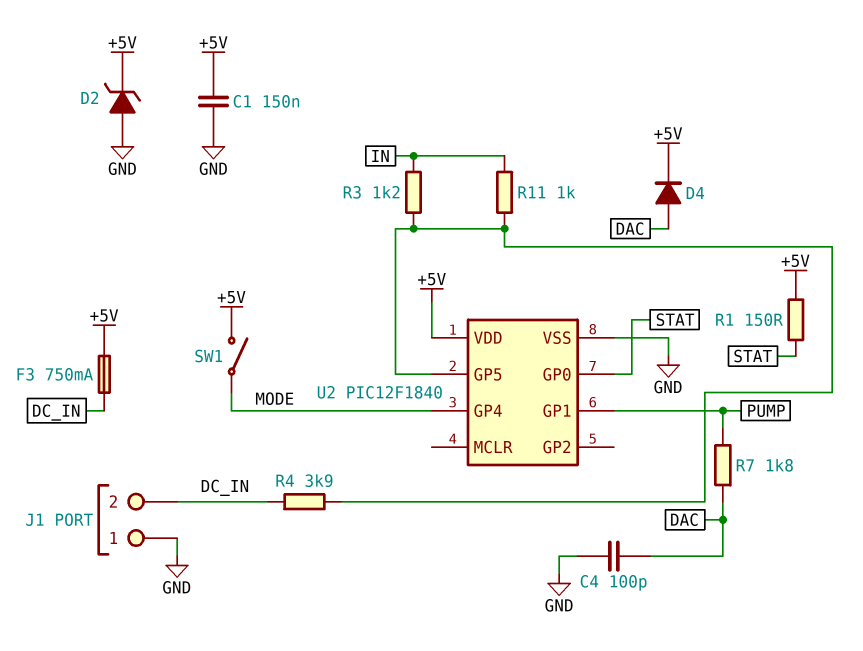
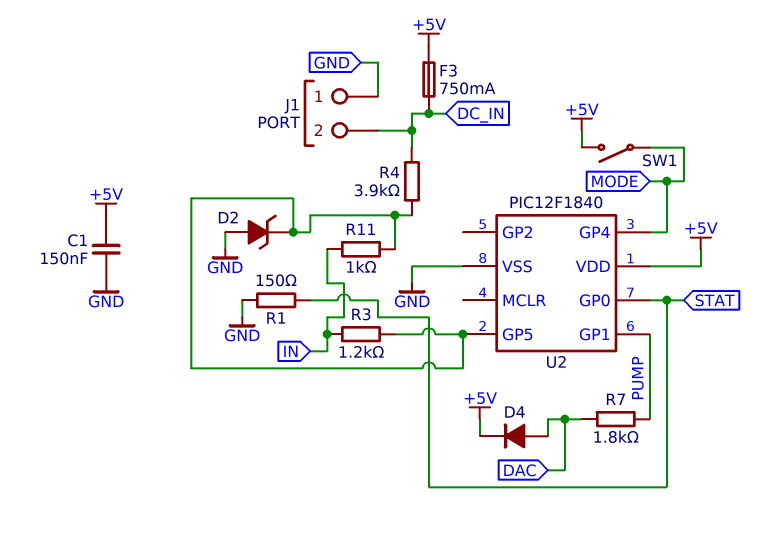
C4: 100pF (DAC, GND) -> none
D2: zener (A GND, K +5V) -> zener (A GND, K U2/GP5)
R1: 150 (+5V, STAT) -> 150 (GND, STAT)

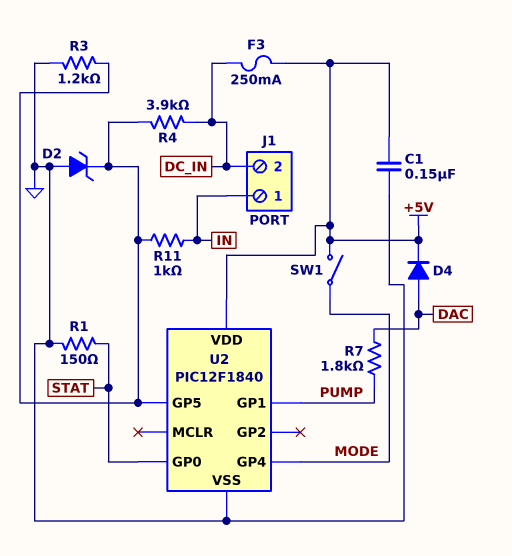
F3: 750mA (+5V, DC_IN) -> 250mA (+5V, DC_IN)
J1 pin 1: GND -> IN
R3: 1.2k (IN, U2/GP5) -> 1.2k (GND, U2/GP5)

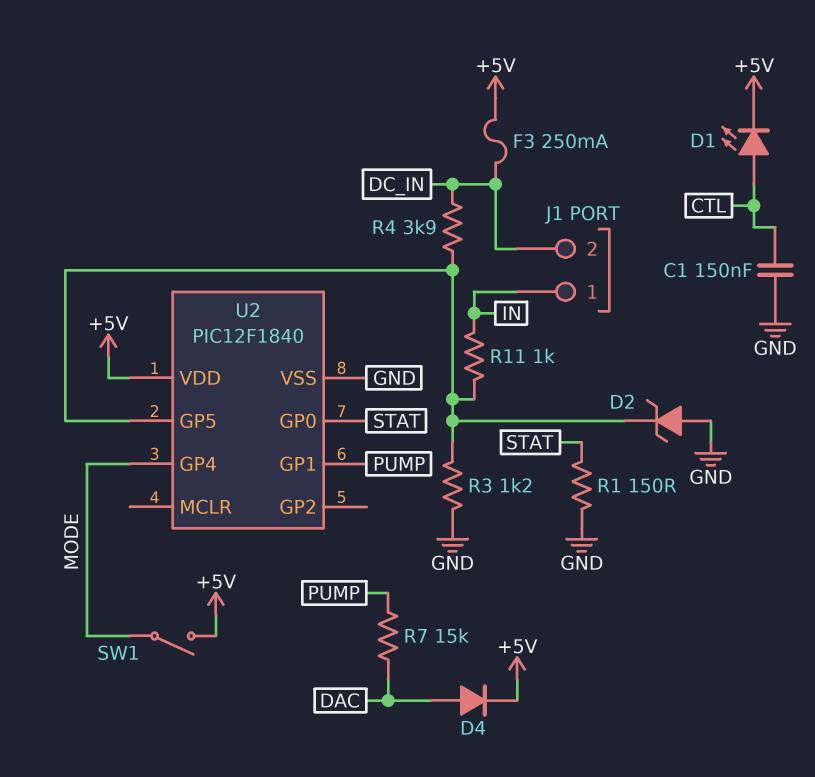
C1: 150nF (+5V, GND) -> 150nF (CTL, GND)
D1: none -> LED (A CTL, K +5V)
R7: 1.8k (DAC, PUMP) -> 15k (DAC, PUMP)

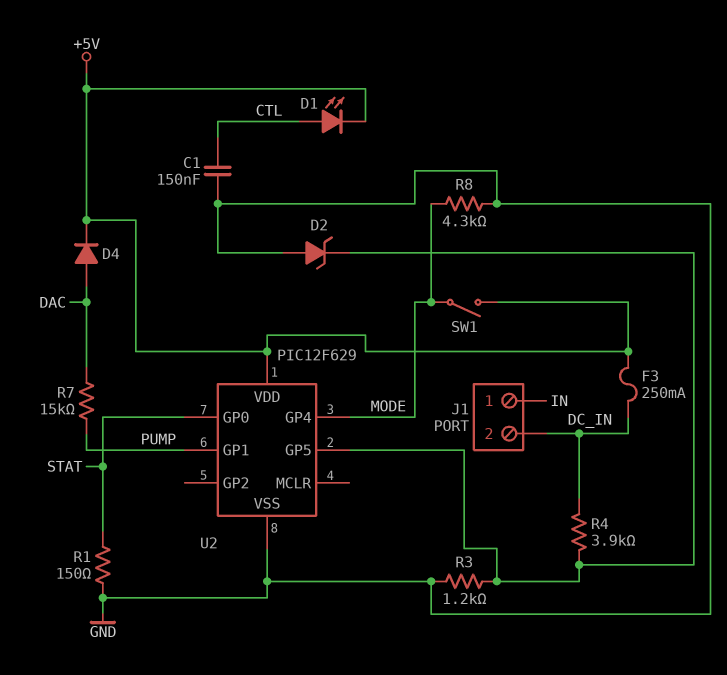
R8: none -> 4.3k (GND, MODE)
R11: 1k (IN, U2/GP5) -> none
U2: PIC12F1840 -> PIC12F629

